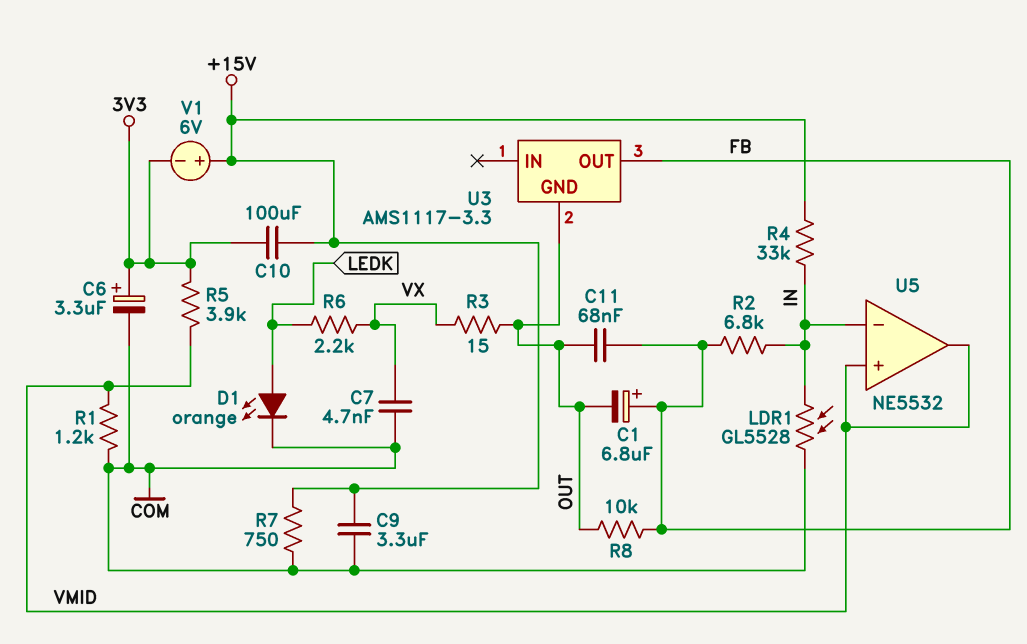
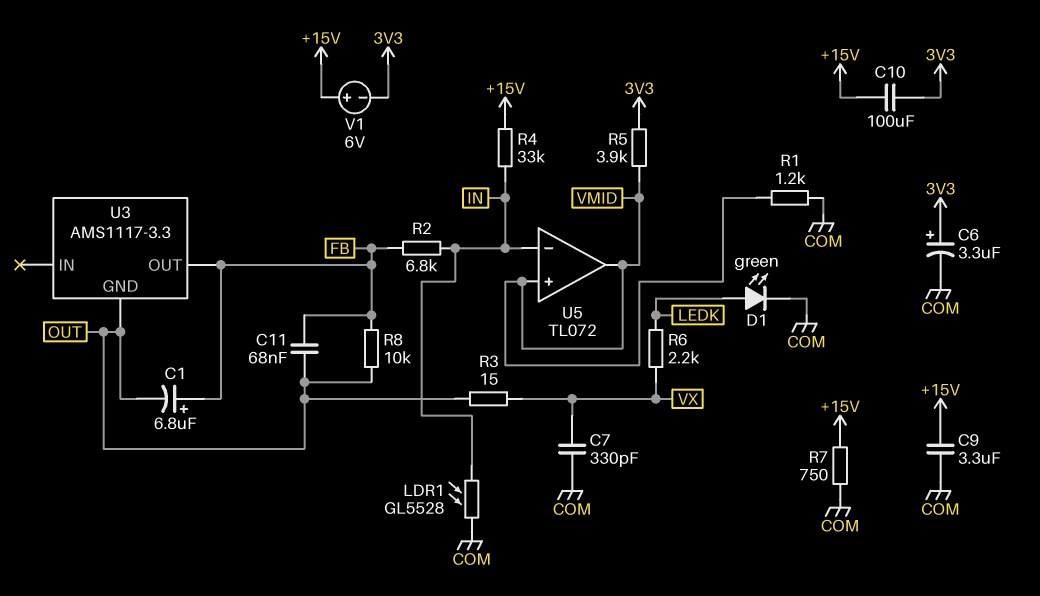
C7: 4.7nF (COM, VX) -> 330pF (COM, VX)
D1: LED orange (A LEDK, K COM) -> LED green (A LEDK, K COM)
U5: NE5532 -> TL072

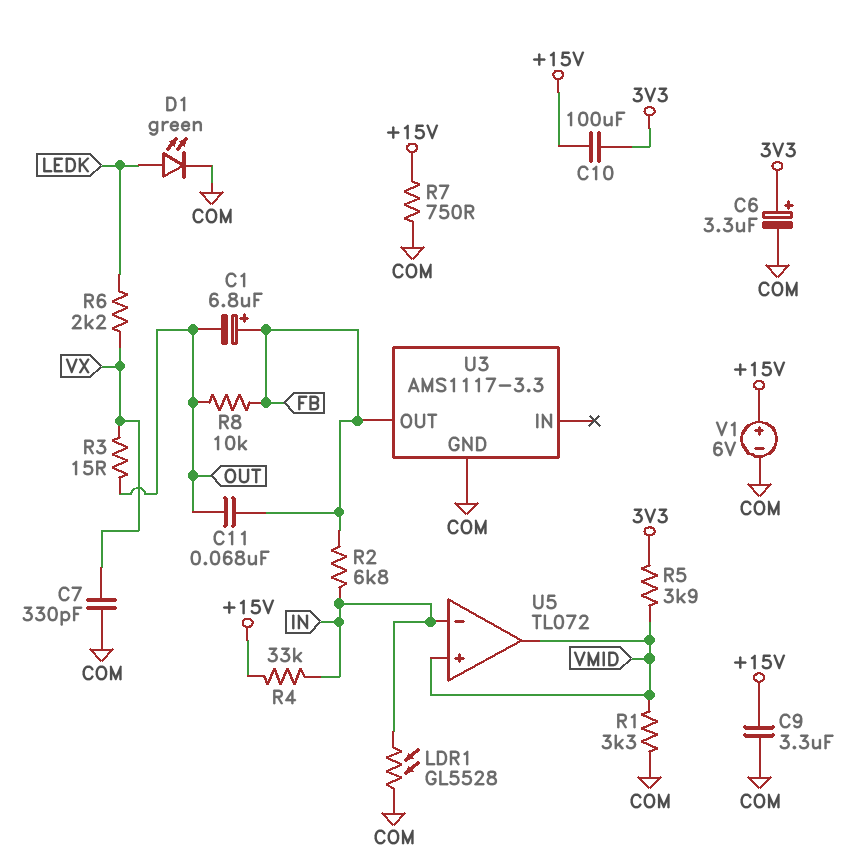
R1: 1.2k (COM, VMID) -> 3.3k (COM, VMID)
U3 pin GND: OUT -> COM
V1: 6V (plus +15V, minus 3V3) -> 6V (plus +15V, minus COM)

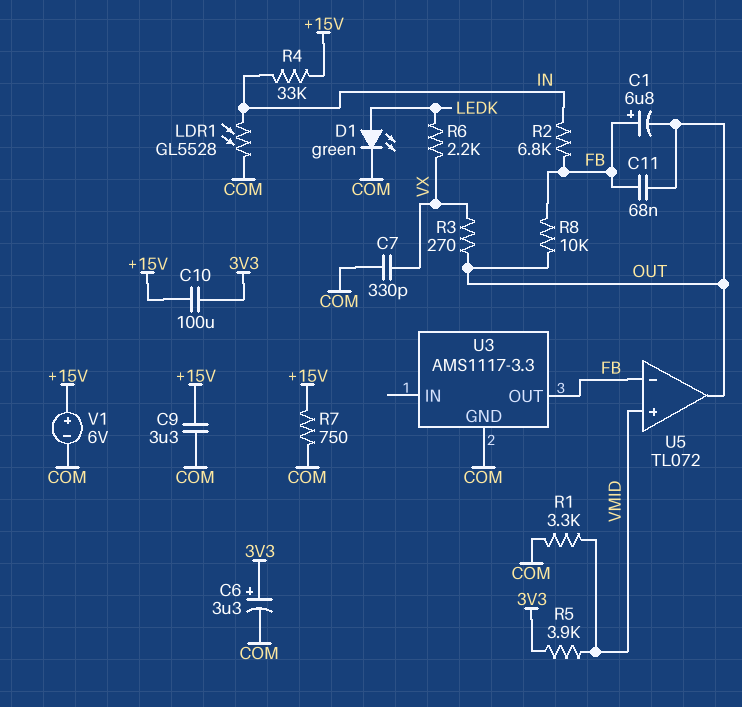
R3: 15 (OUT, VX) -> 270 (OUT, VX)
U5 pin in-: IN -> FB
U5 pin out: VMID -> OUT

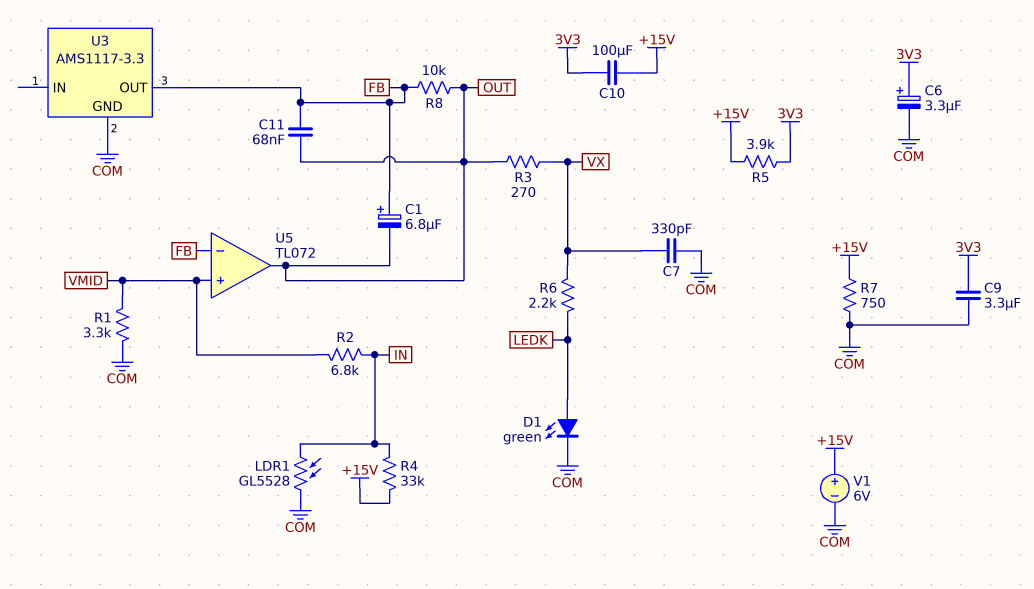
C9: 3.3uF (+15V, COM) -> 3.3uF (3V3, COM)
R2: 6.8k (FB, IN) -> 6.8k (IN, VMID)
R5: 3.9k (3V3, VMID) -> 3.9k (+15V, 3V3)

